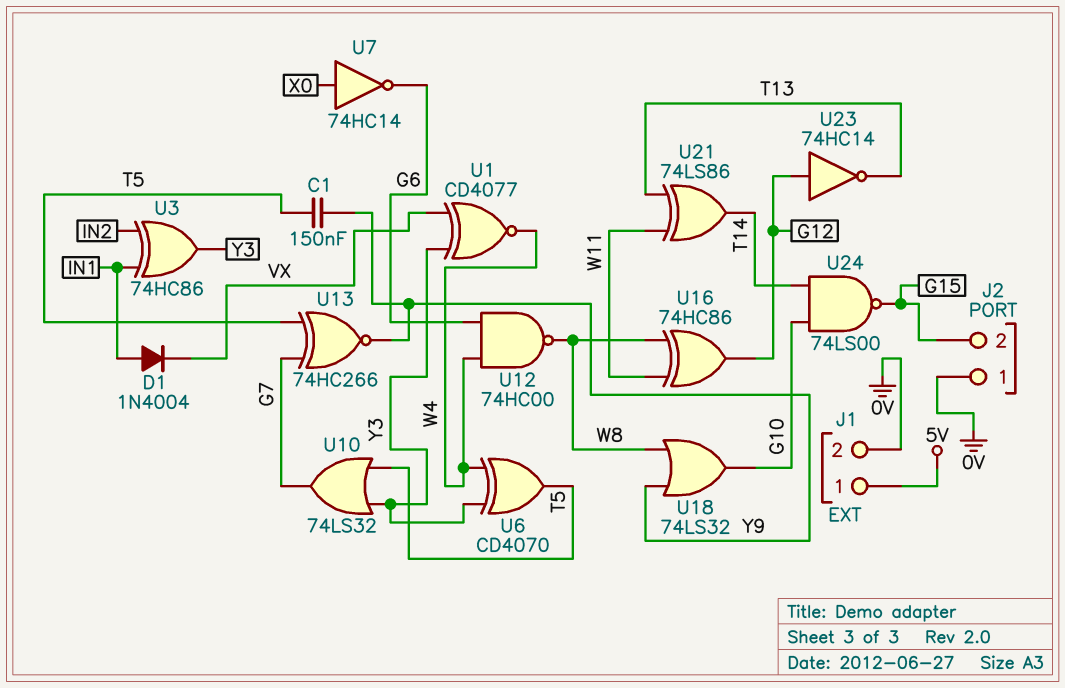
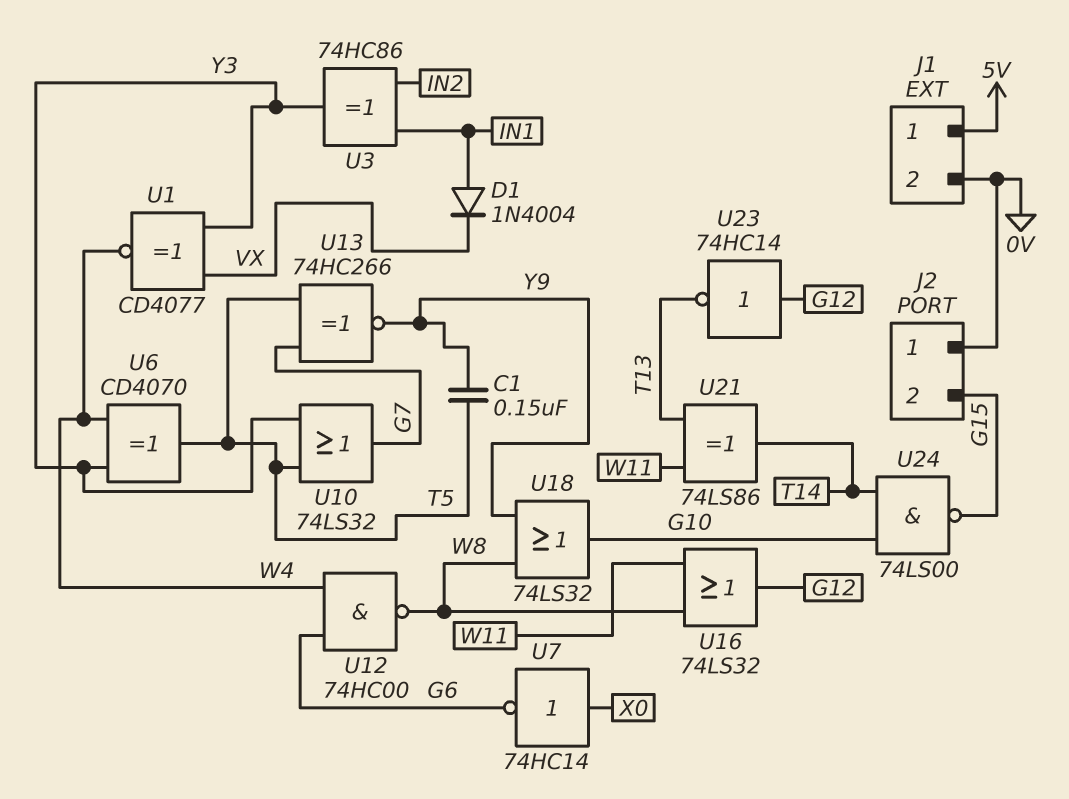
U16: XOR 74HC86 (in W8, in W11, out G12) -> OR 74LS32 (in W8, in W11, out G12)

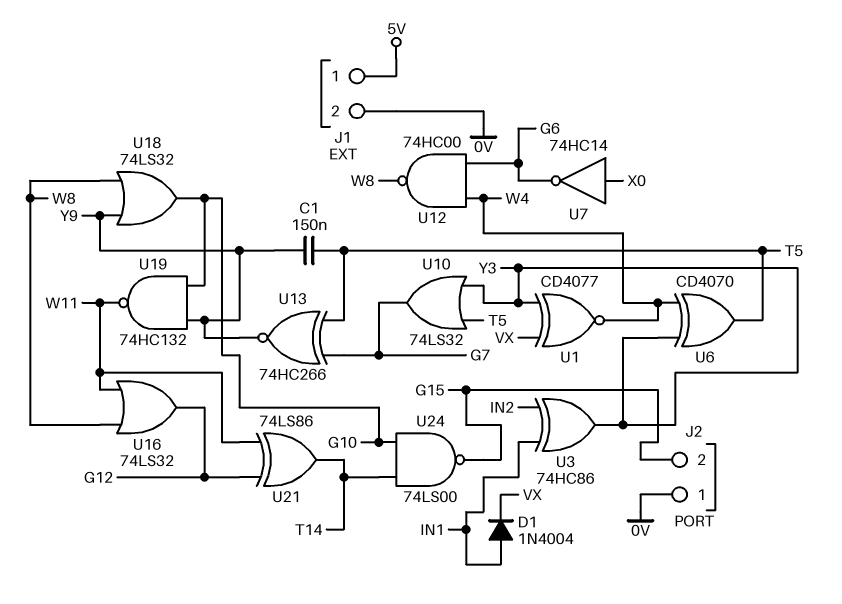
U19: none -> NAND 74HC132 (in G10, in Y9, out W11)
U21: XOR 74LS86 (in T13, in W11, out T14) -> XOR 74LS86 (in G12, in W11, out T14)
U23: NOT 74HC14 (in G12, out T13) -> none

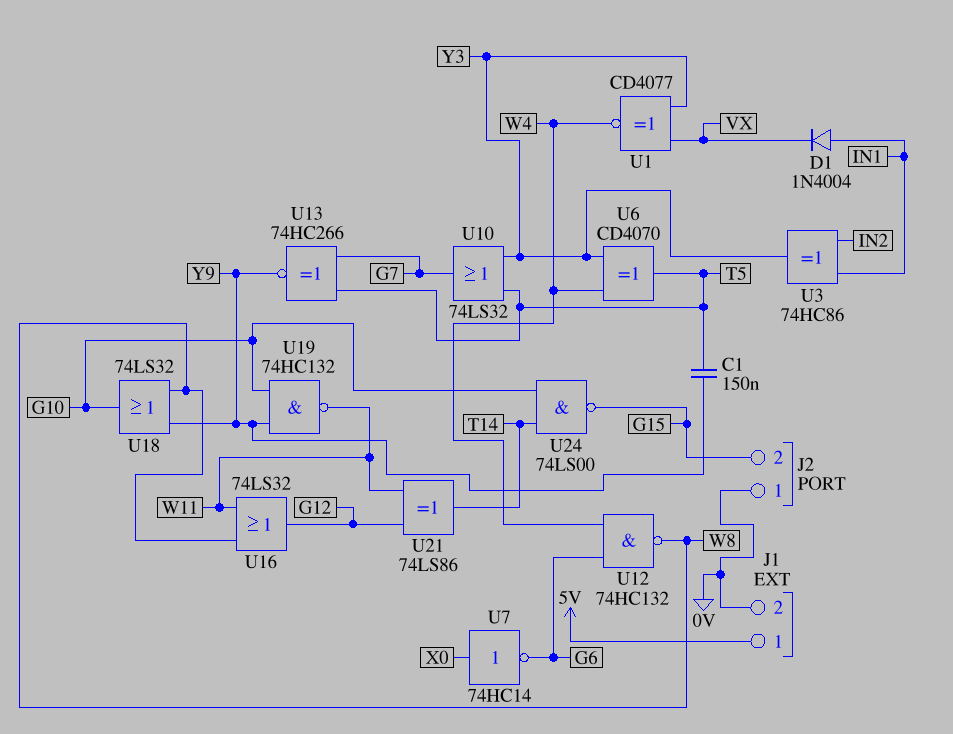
U12: NAND 74HC00 (in G6, in W4, out W8) -> NAND 74HC132 (in G6, in W4, out W8)

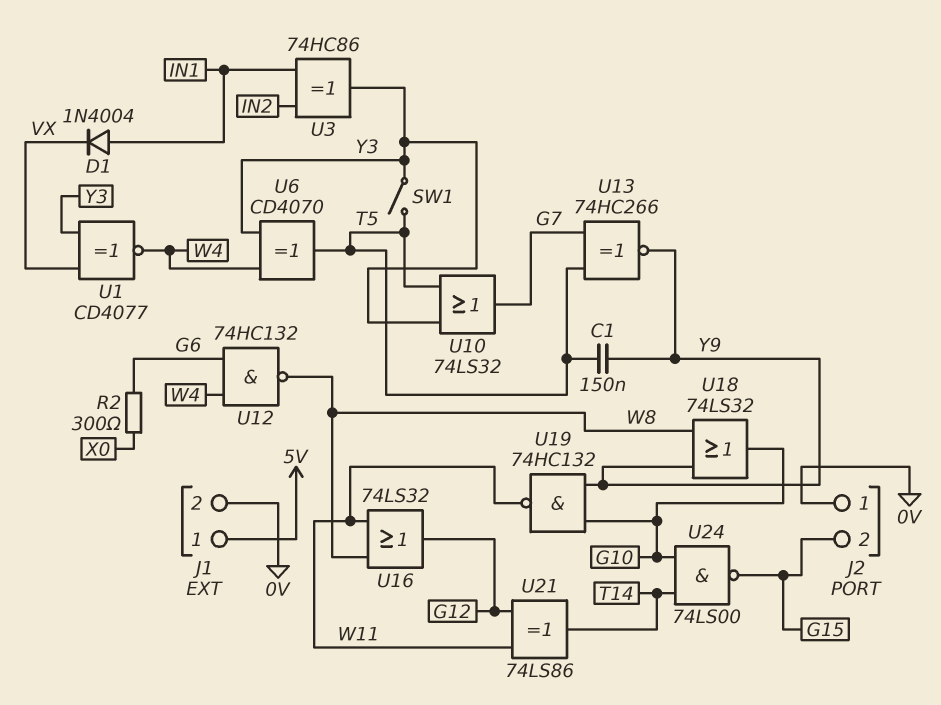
R2: none -> 300 (G6, X0)
SW1: none -> switch (T5, Y3)
U7: NOT 74HC14 (in X0, out G6) -> none

